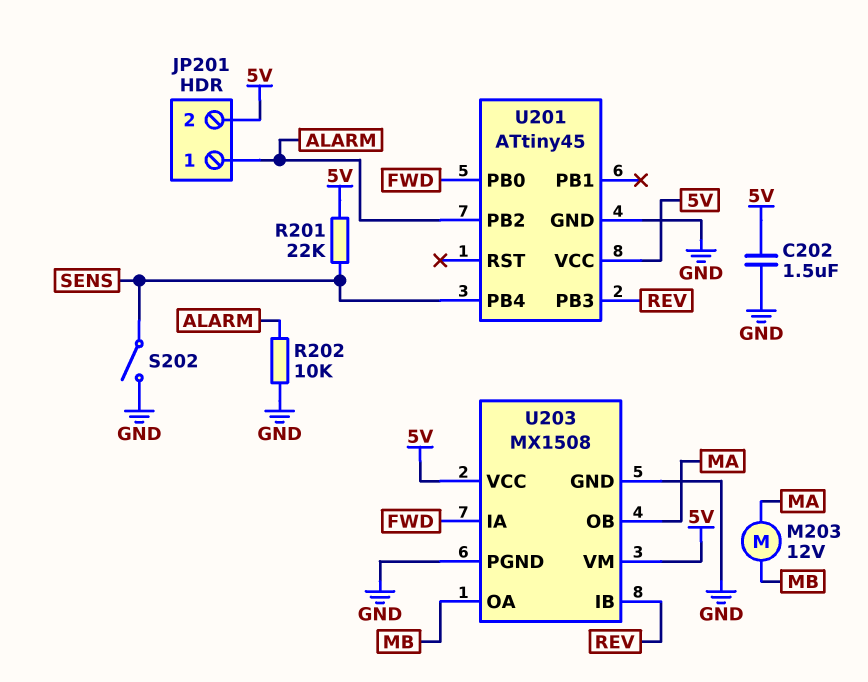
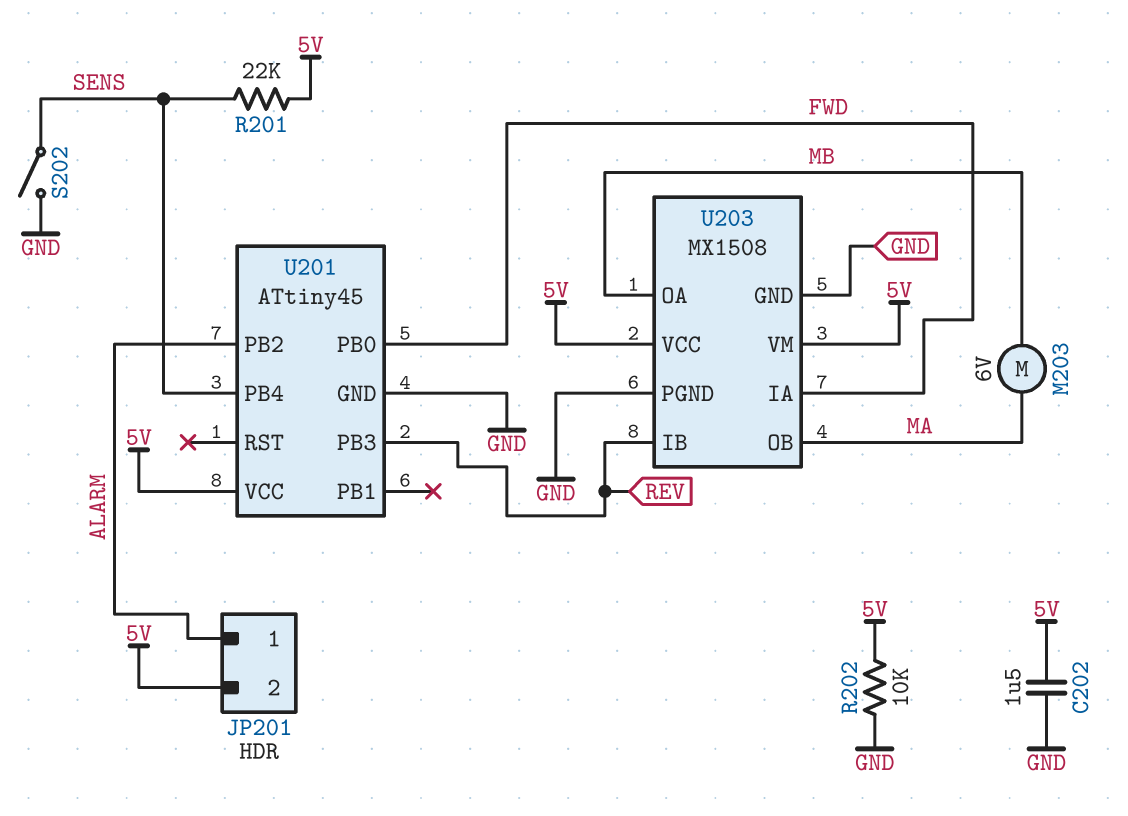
M203: motor 12V (MA, MB) -> motor 6V (MA, MB)
R202: 10k (ALARM, GND) -> 10k (5V, GND)

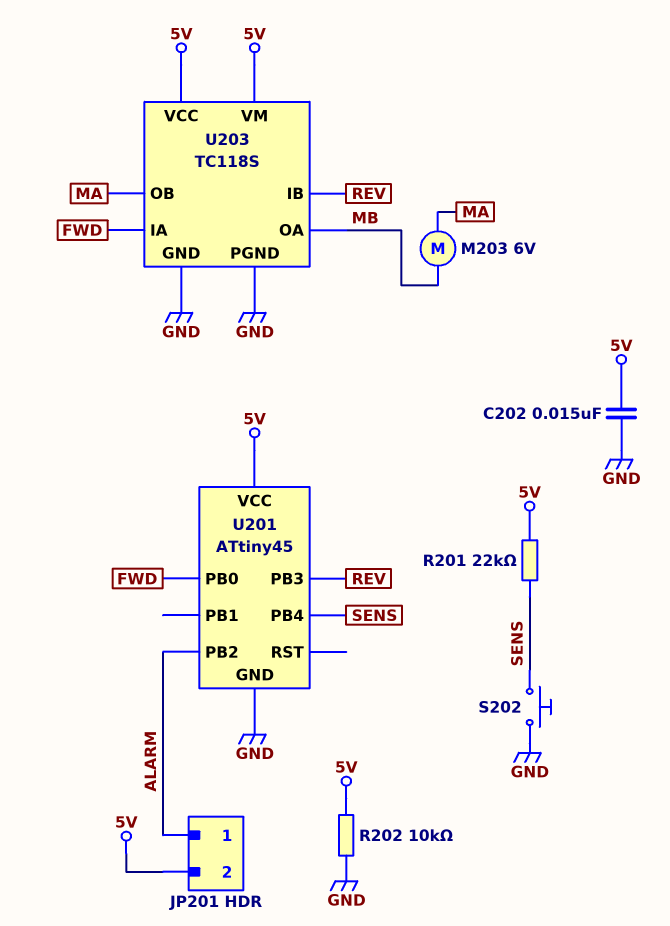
C202: 1.5uF (5V, GND) -> 15nF (5V, GND)
S202: switch (GND, SENS) -> button (GND, SENS)
U203: MX1508 -> TC118S

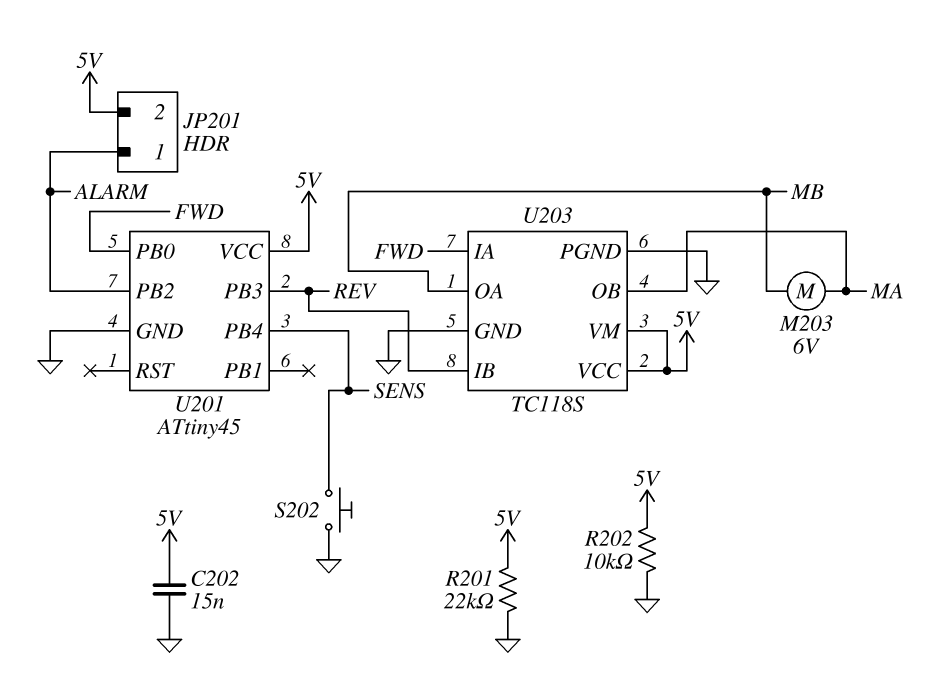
R201: 22k (5V, SENS) -> 22k (5V, GND)

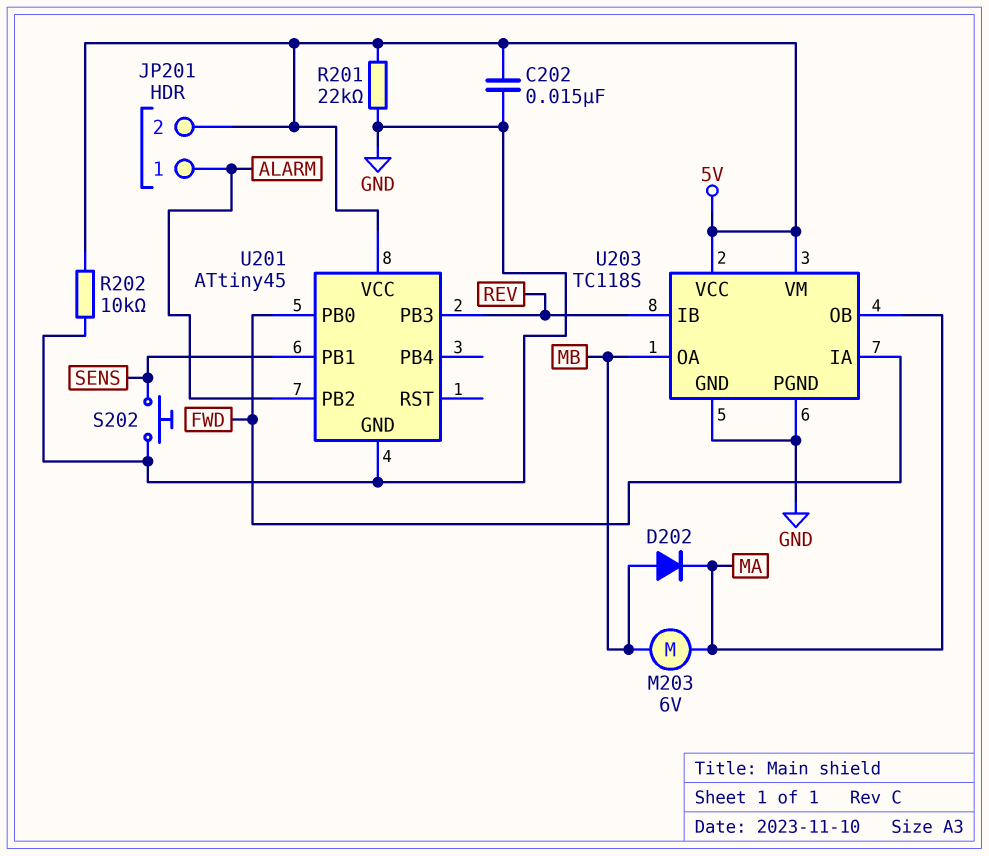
D202: none -> diode (A MB, K MA)
U201 pin PB1: none -> SENS
U201 pin PB4: SENS -> none

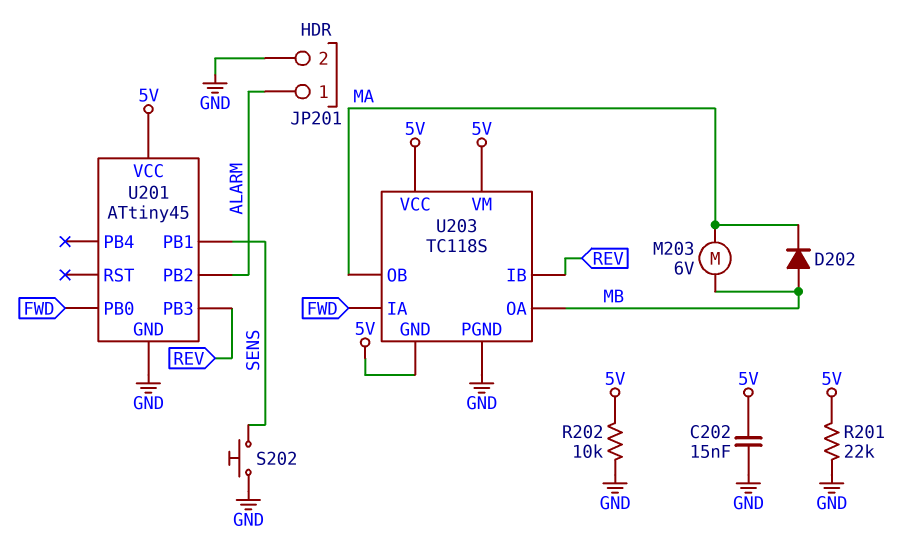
JP201 pin 2: 5V -> GND
U203 pin GND: GND -> 5V

